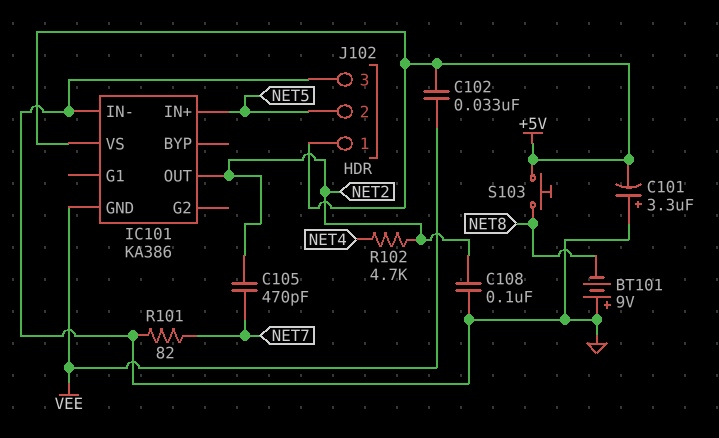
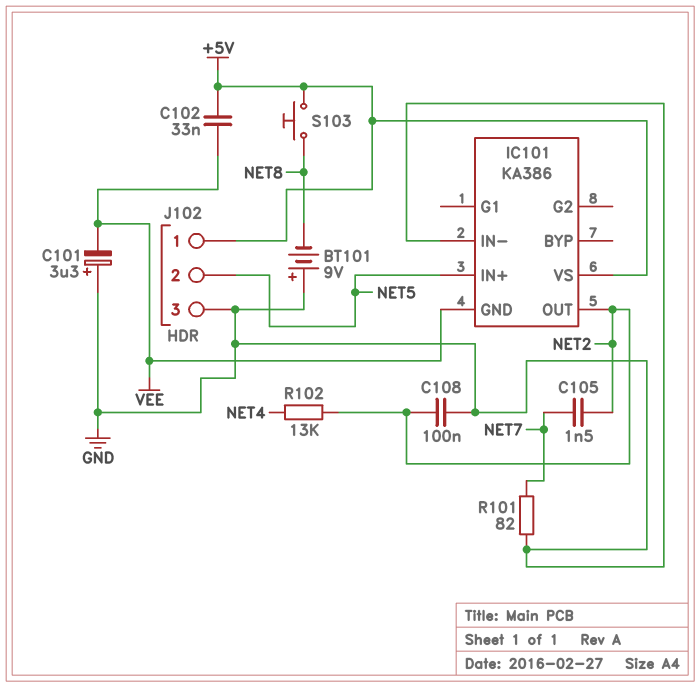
C101: 3.3uF (plus GND, minus +5V) -> 3.3uF (plus GND, minus VEE)
C105: 470pF (NET2, NET7) -> 1.5nF (NET2, NET7)
R102: 4.7k (NET2, NET4) -> 13k (NET2, NET4)

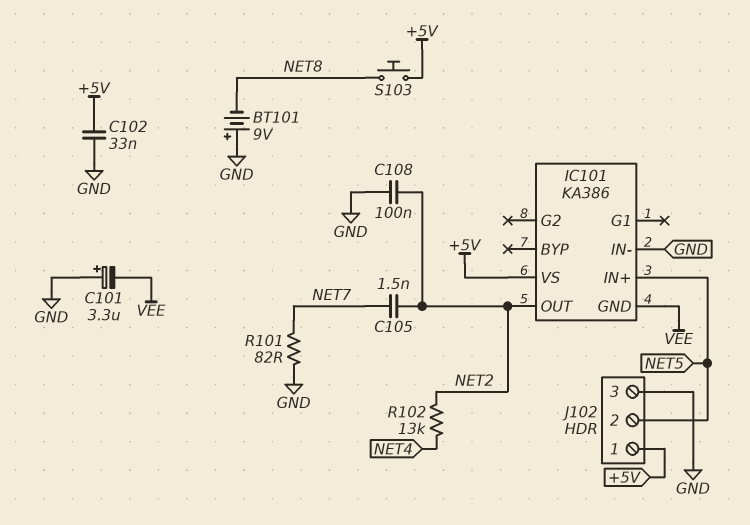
C102: 33nF (+5V, VEE) -> 33nF (+5V, GND)

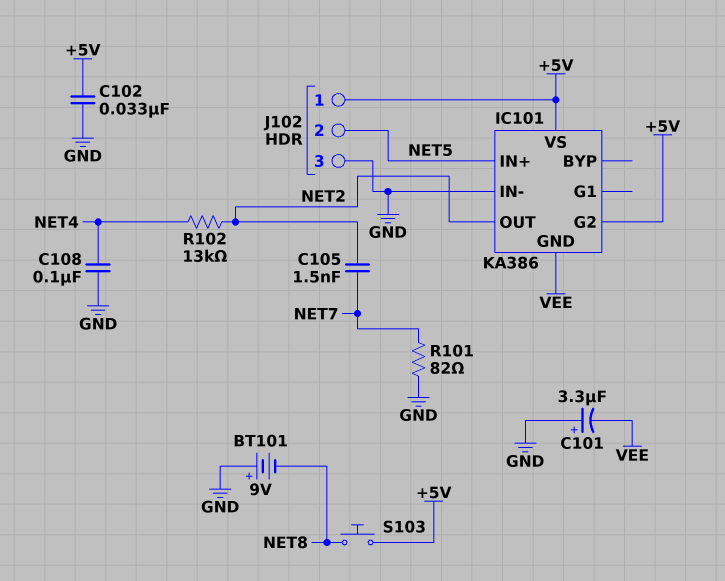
C108: 100nF (GND, NET2) -> 100nF (GND, NET4)
IC101 pin G2: none -> +5V

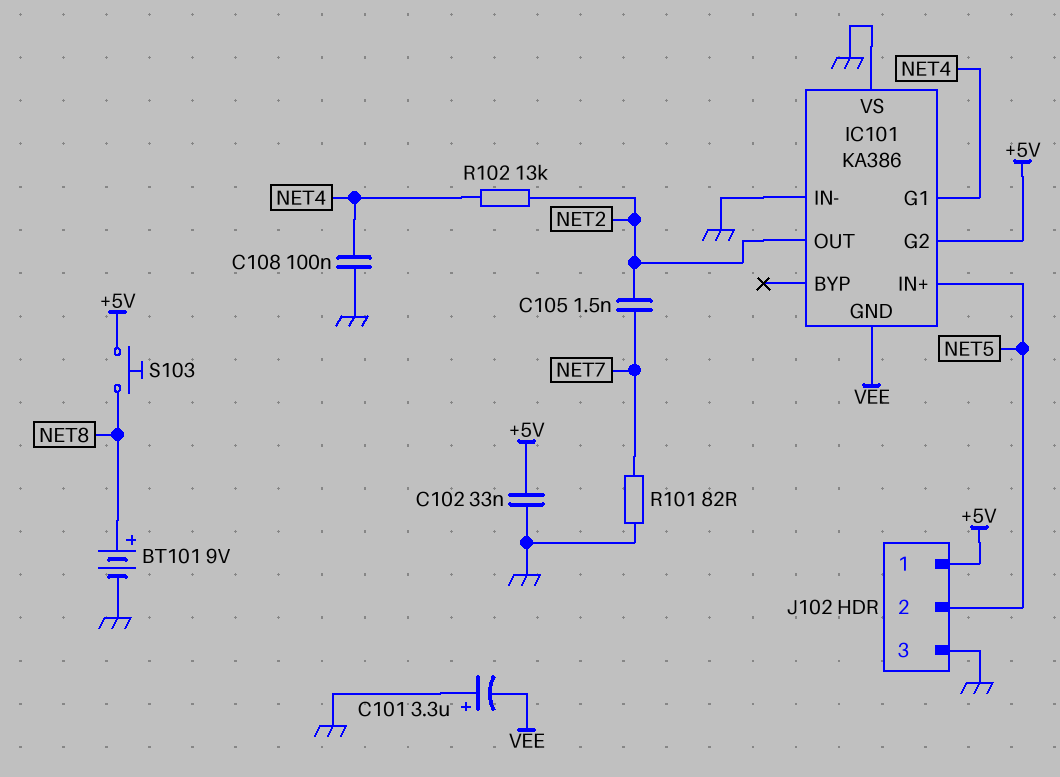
BT101: 9V (plus GND, minus NET8) -> 9V (plus NET8, minus GND)
IC101 pin G1: none -> NET4
IC101 pin VS: +5V -> GND

